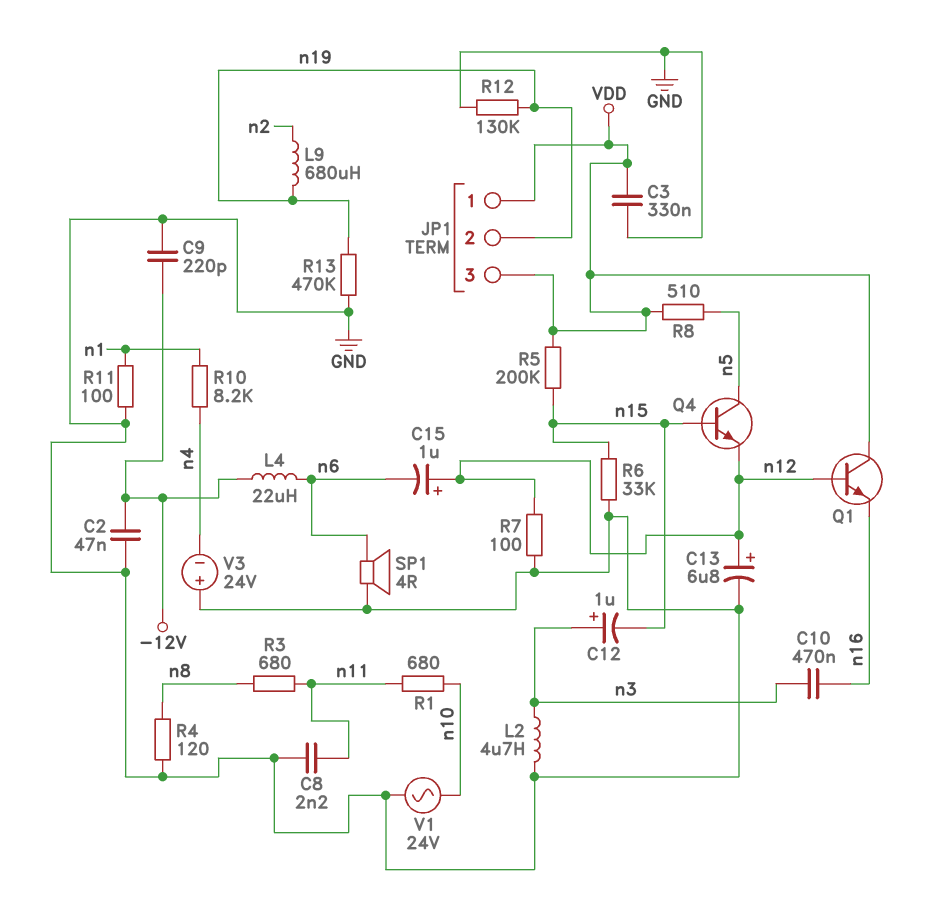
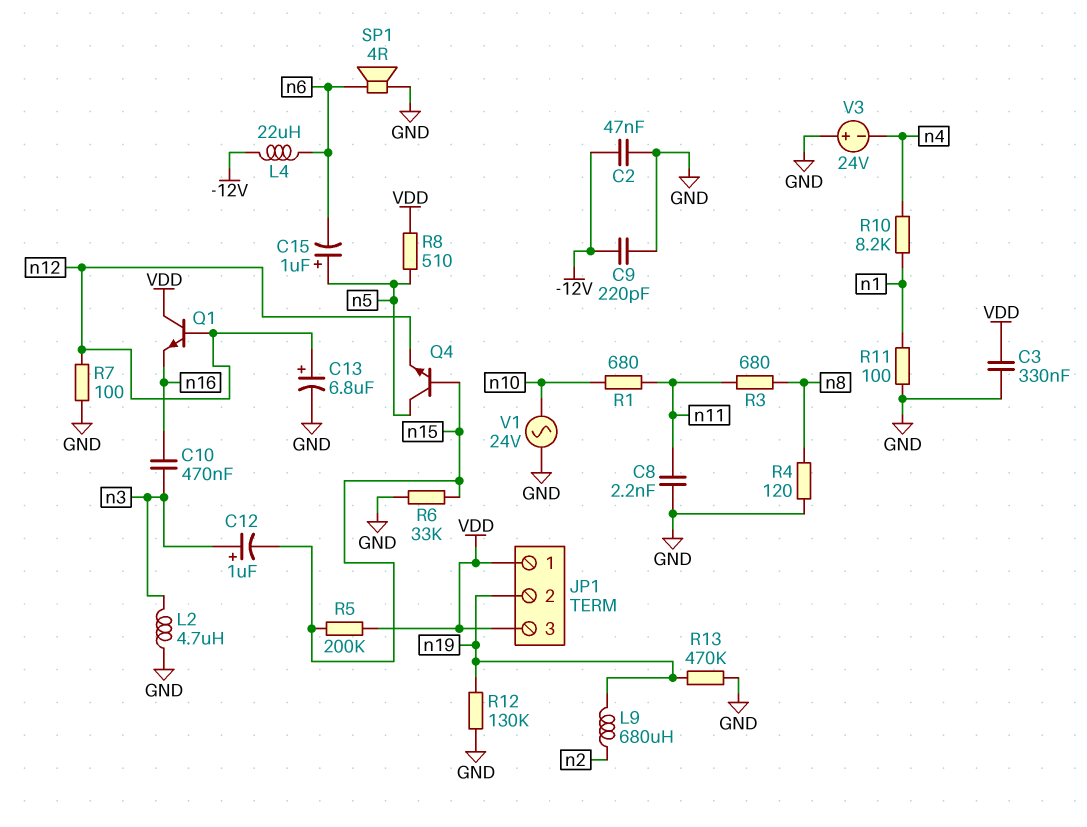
C15: 1uF (plus n12, minus n6) -> 1uF (plus n5, minus n6)

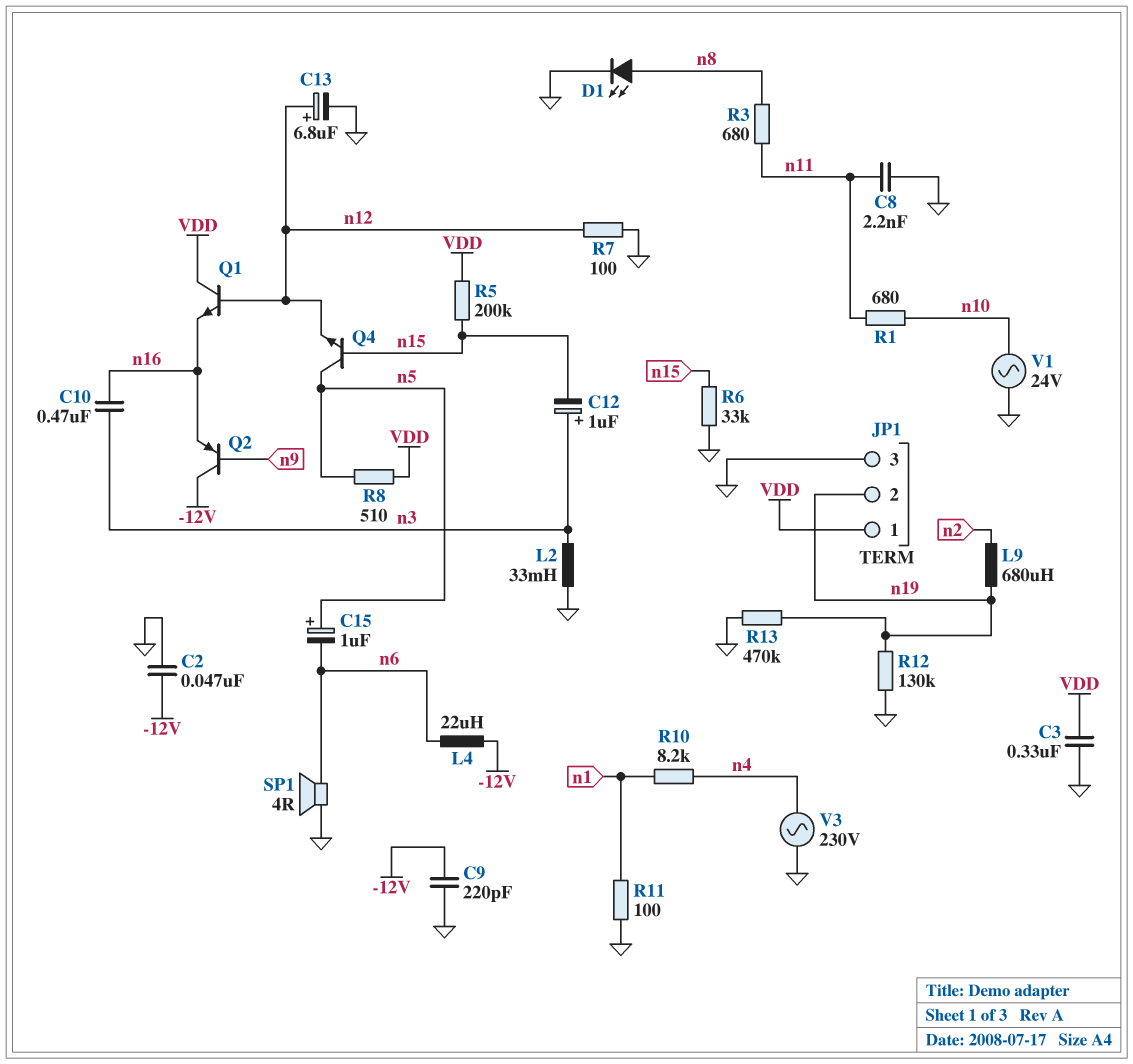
D1: none -> LED (A n8, K GND)
JP1 pin 3: VDD -> GND
L2: 4.7uH (GND, n3) -> 33mH (GND, n3)
Q2: none -> PNP (B n9, C -12V, E n16)
R4: 120 (GND, n8) -> none
V3: 24V (plus GND, minus n4) -> AC 230V (GND, n4)

